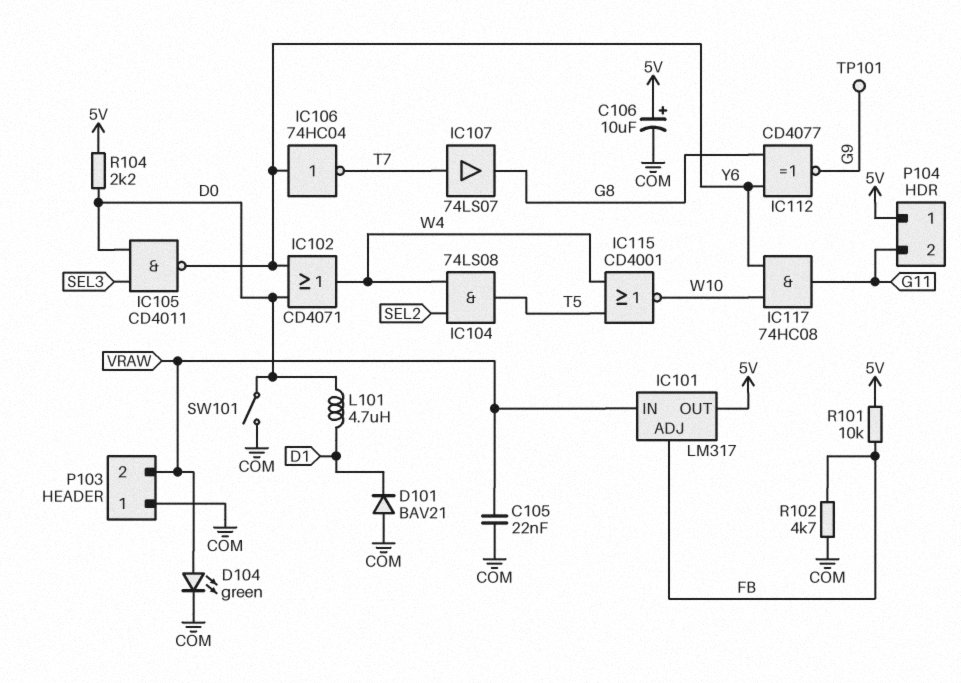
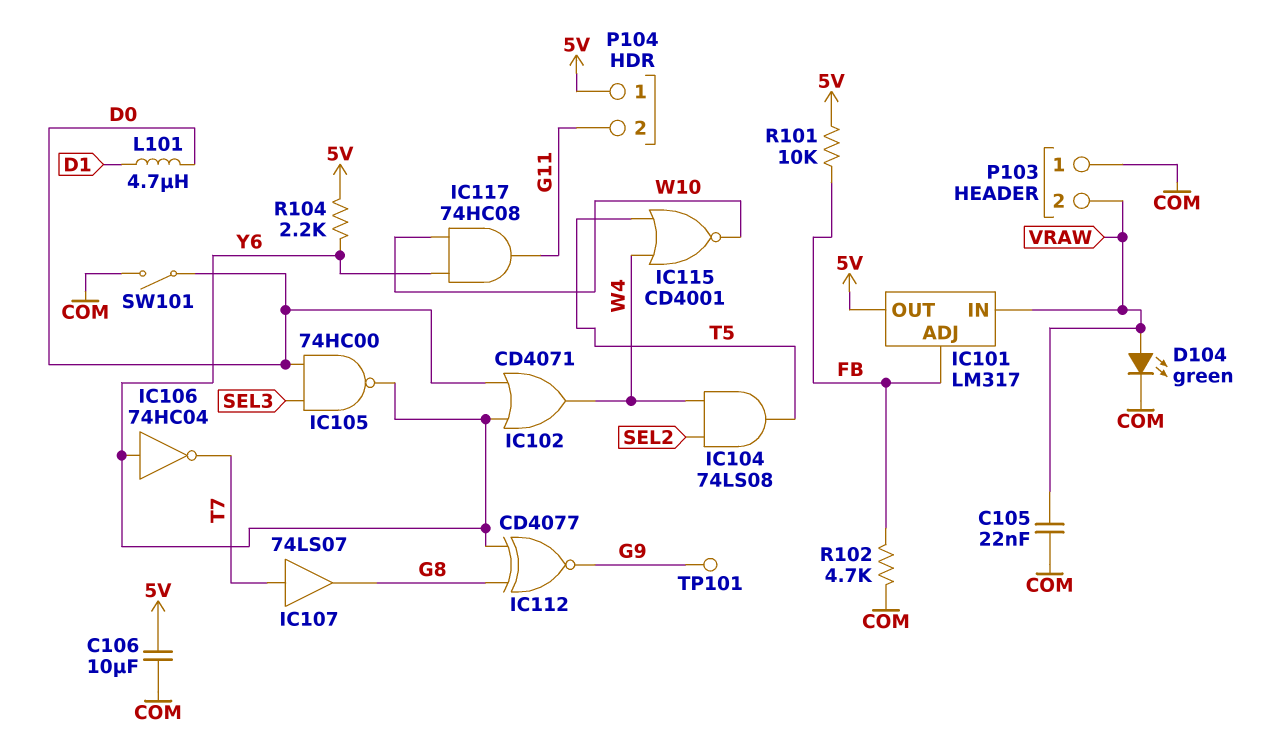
C106: 10uF (plus 5V, minus COM) -> 10uF (5V, COM)
D101: diode BAV21 (A COM, K D1) -> none
IC105: NAND CD4011 (in D0, in SEL3, out Y6) -> NAND 74HC00 (in D0, in SEL3, out Y6)
R104: 2.2k (5V, D0) -> 2.2k (5V, Y6)

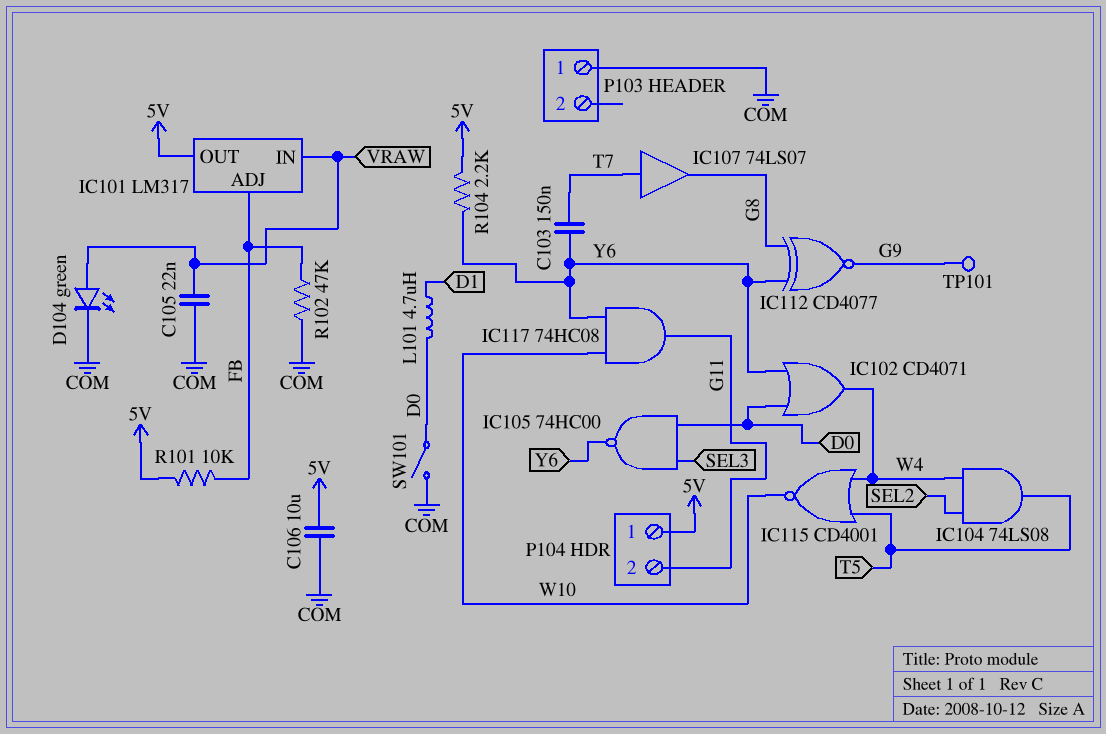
C103: none -> 150nF (T7, Y6)
IC106: NOT 74HC04 (in Y6, out T7) -> none
P103 pin 2: VRAW -> none
R102: 4.7k (COM, FB) -> 47k (COM, FB)

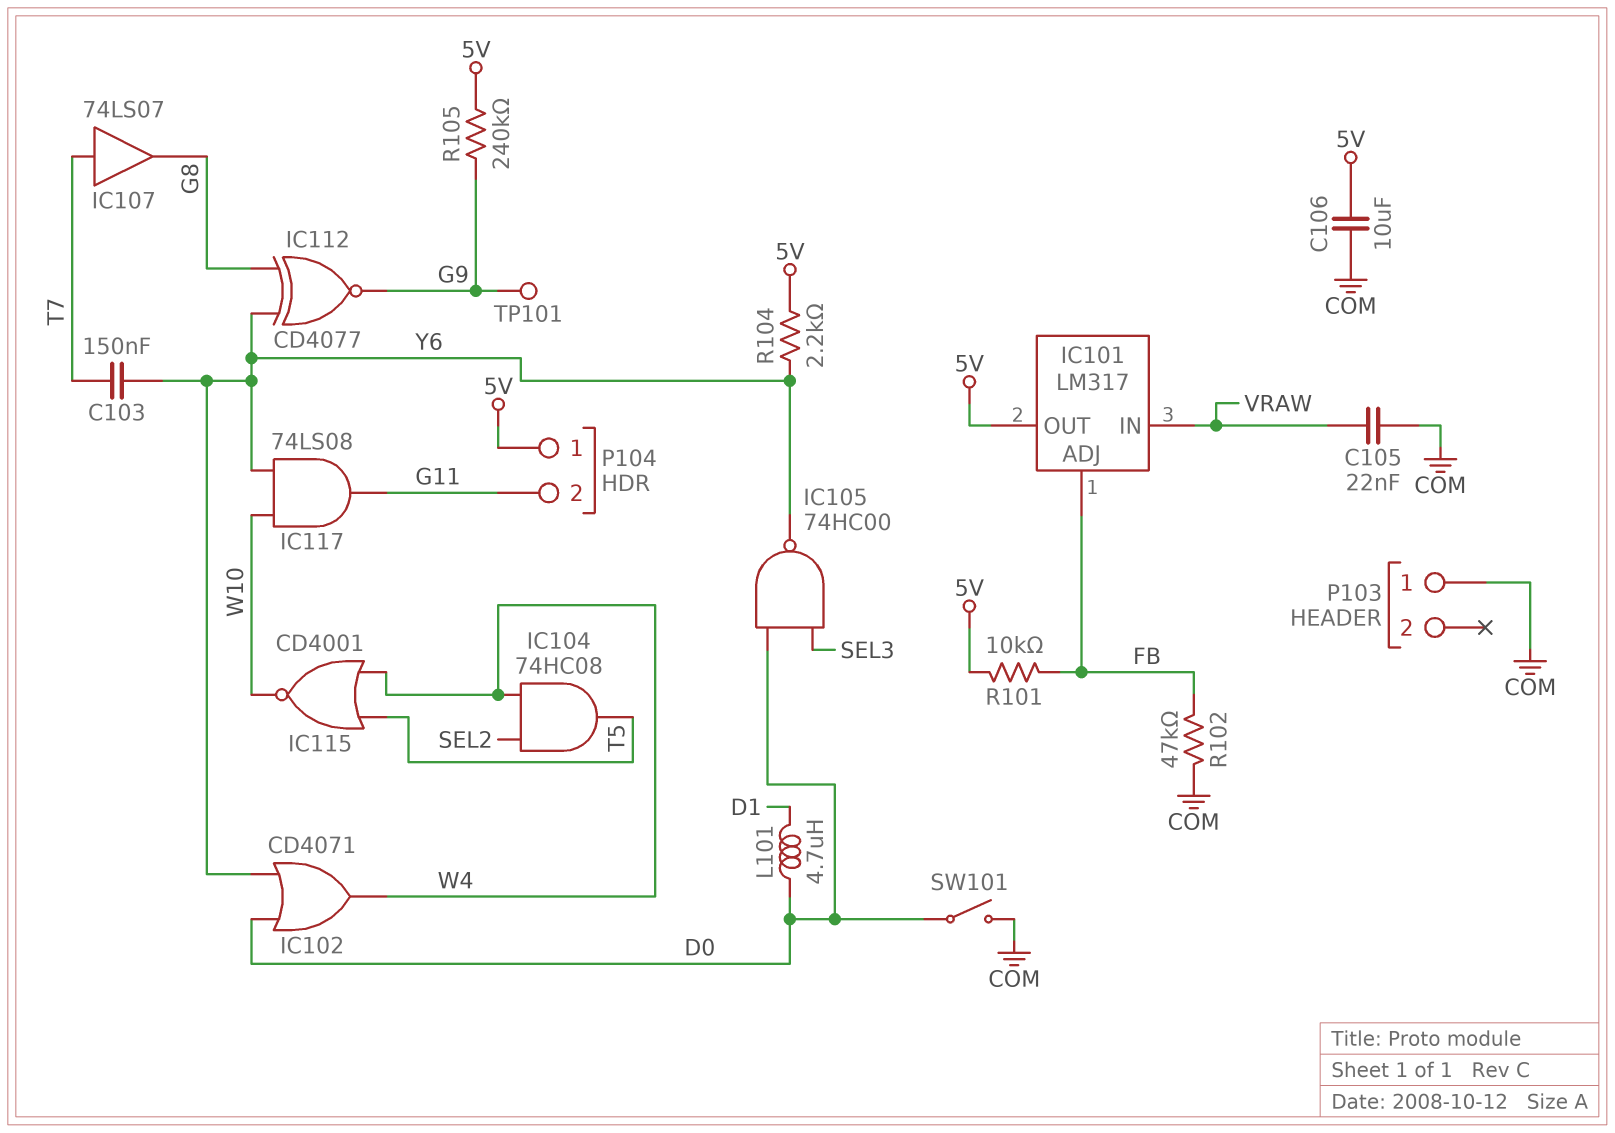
D104: LED green (A VRAW, K COM) -> none
IC104: AND 74LS08 (in SEL2, in W4, out T5) -> AND 74HC08 (in SEL2, in W4, out T5)
IC117: AND 74HC08 (in W10, in Y6, out G11) -> AND 74LS08 (in W10, in Y6, out G11)
R105: none -> 240k (5V, G9)

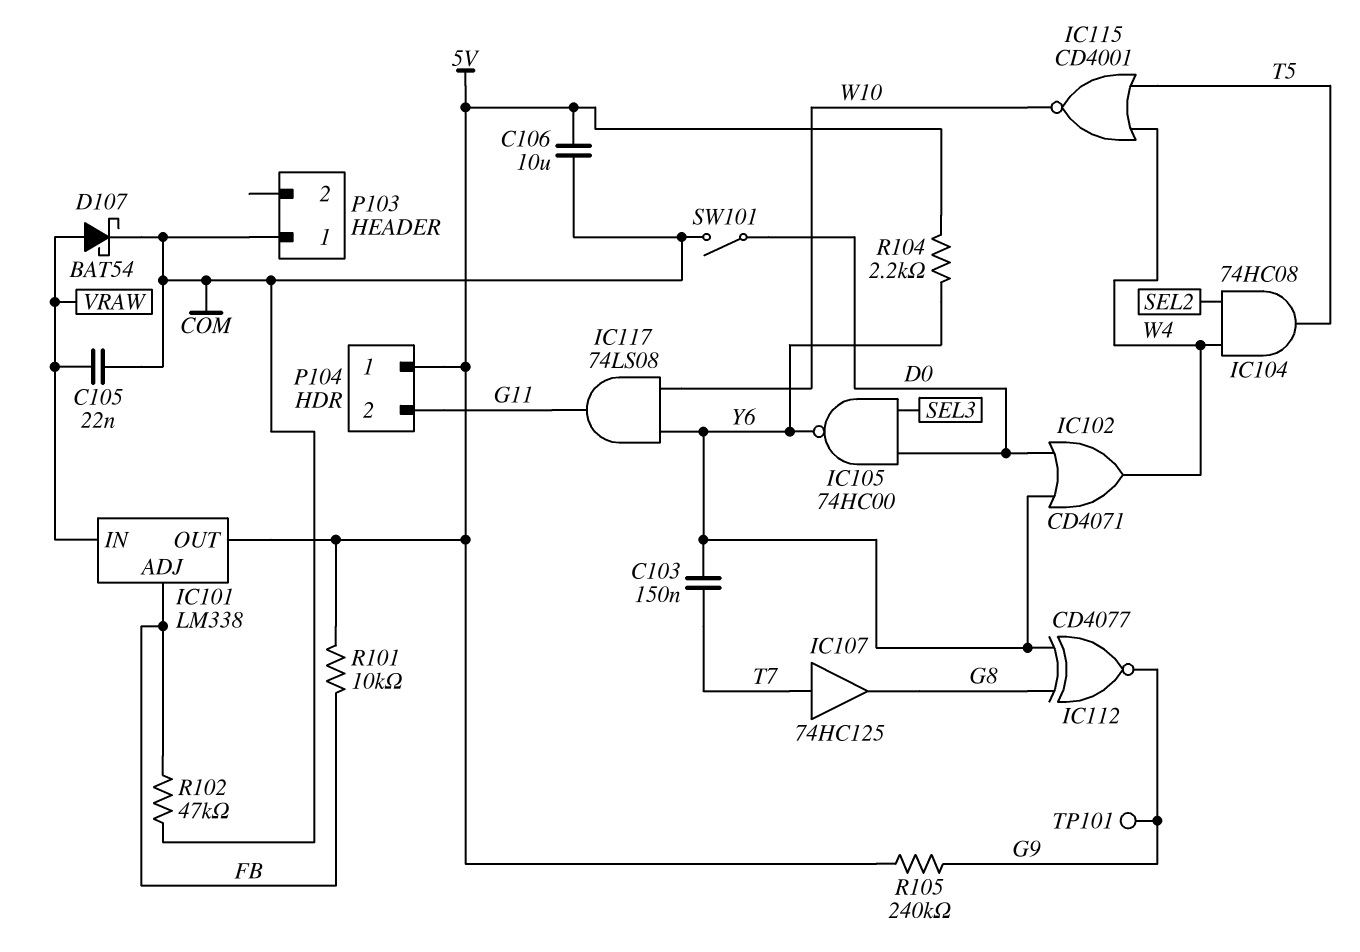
D107: none -> schottky BAT54 (A VRAW, K COM)
IC101: LM317 -> LM338
IC107: buffer 74LS07 (in T7, out G8) -> buffer 74HC125 (in T7, out G8)
L101: 4.7uH (D0, D1) -> none

